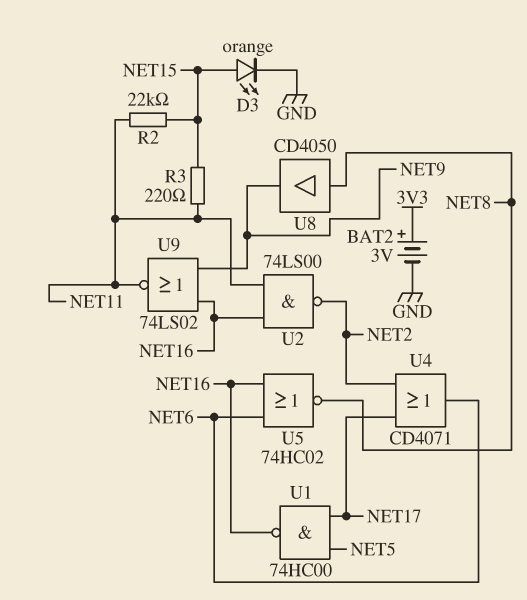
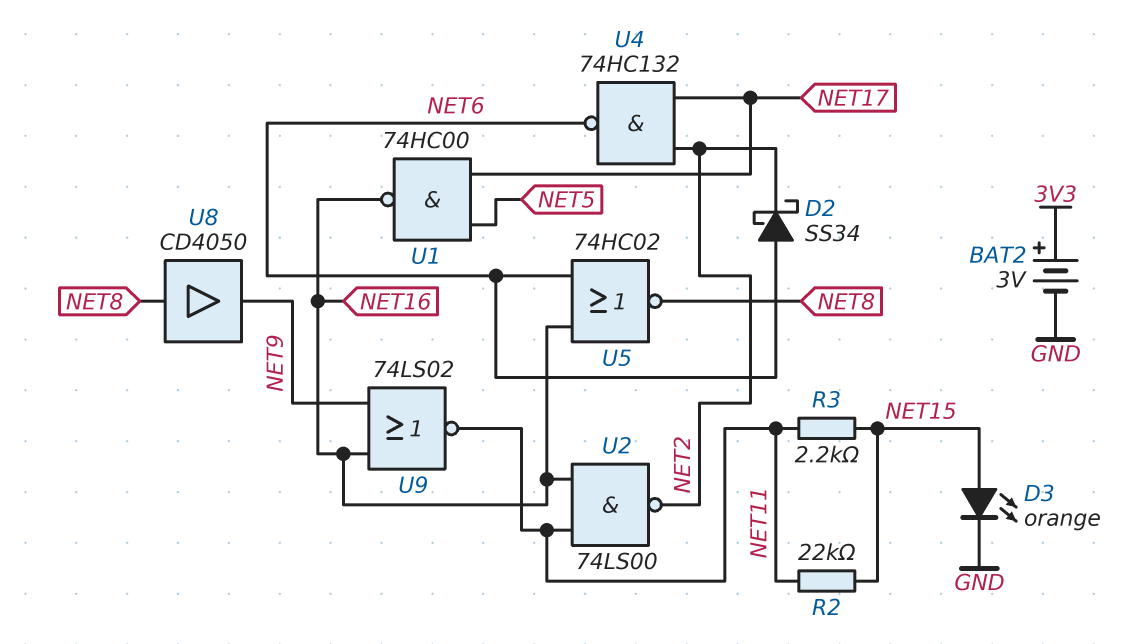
D2: none -> schottky SS34 (A NET6, K NET2)
R3: 220 (NET11, NET15) -> 2.2k (NET11, NET15)
U4: OR CD4071 (in NET2, in NET17, out NET6) -> NAND 74HC132 (in NET2, in NET17, out NET6)

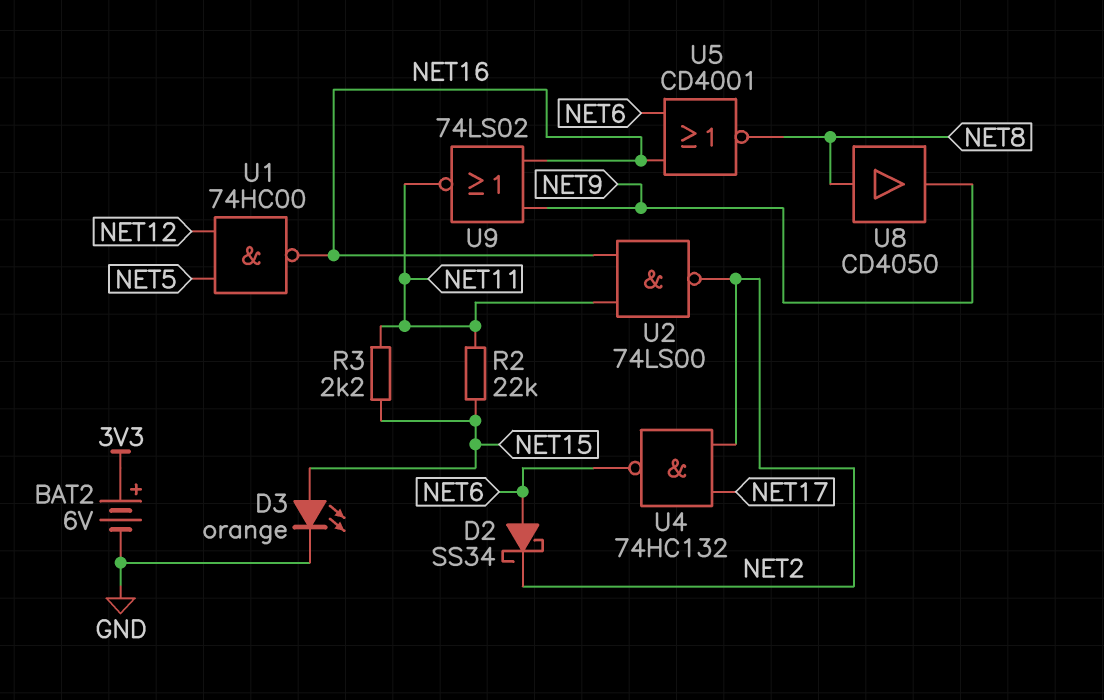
BAT2: 3V (plus 3V3, minus GND) -> 6V (plus 3V3, minus GND)
U1: NAND 74HC00 (in NET5, in NET17, out NET16) -> NAND 74HC00 (in NET5, in NET12, out NET16)
U5: NOR 74HC02 (in NET6, in NET16, out NET8) -> NOR CD4001 (in NET6, in NET16, out NET8)

